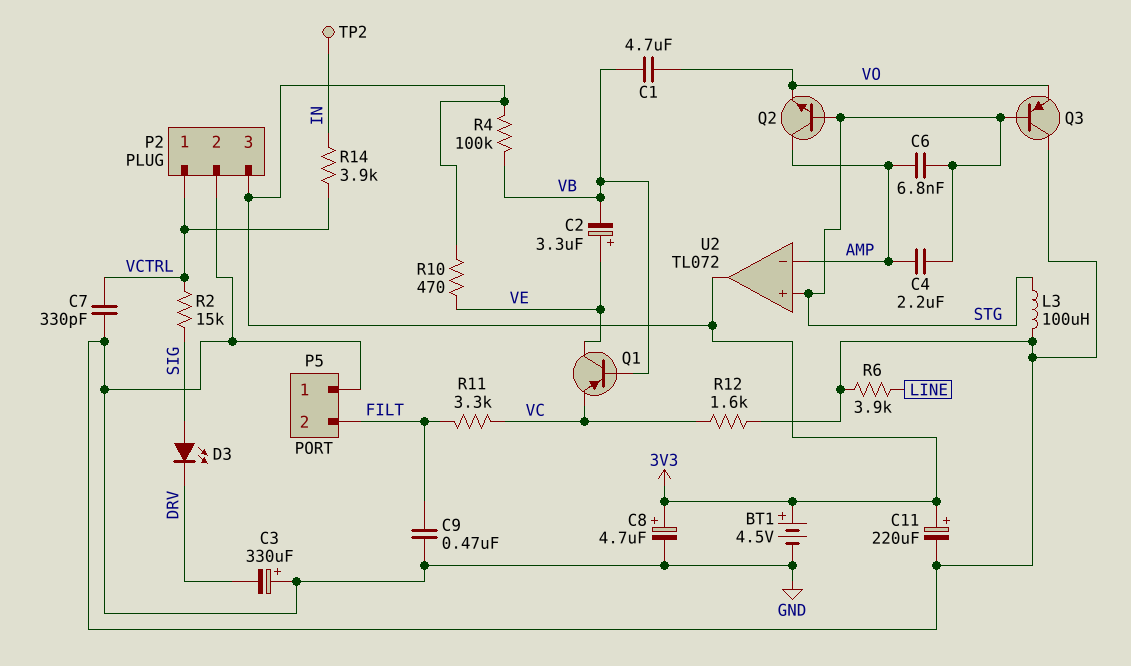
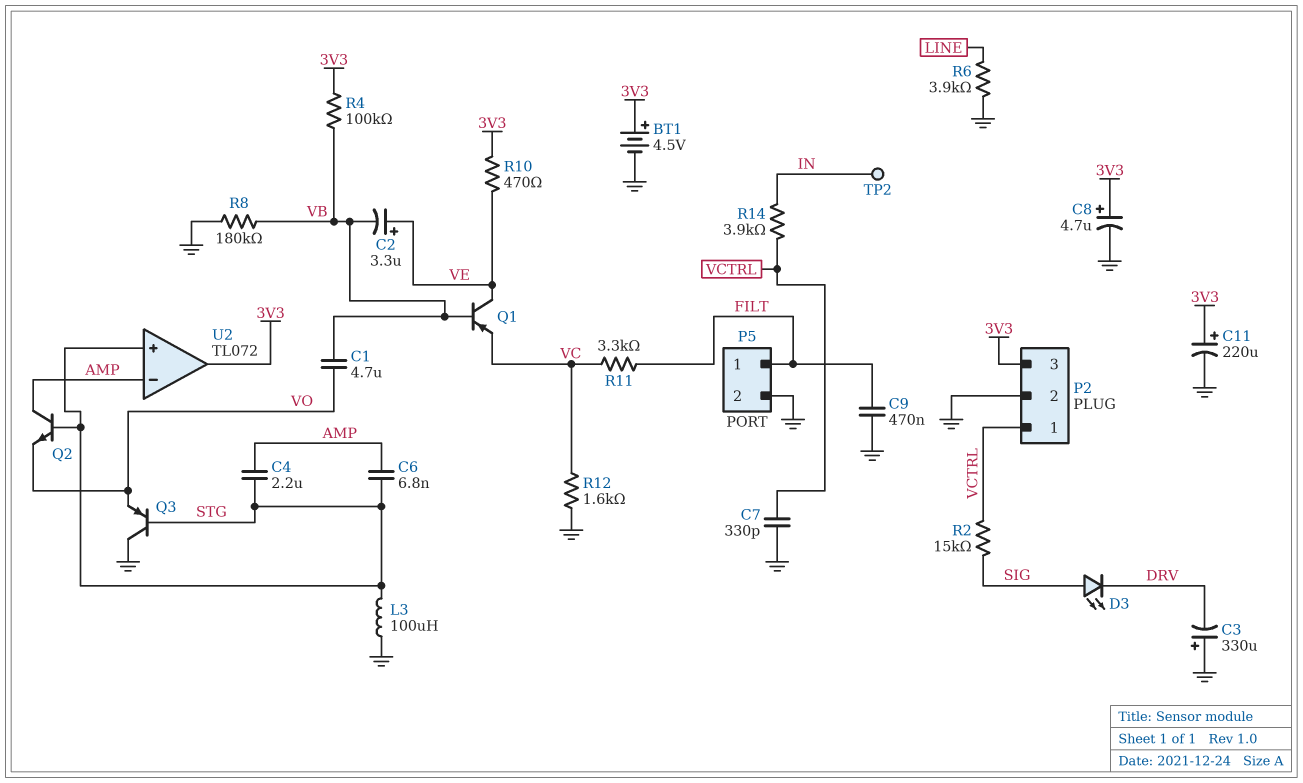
P5 pin 1: GND -> FILT
P5 pin 2: FILT -> GND
R8: none -> 180k (GND, VB)

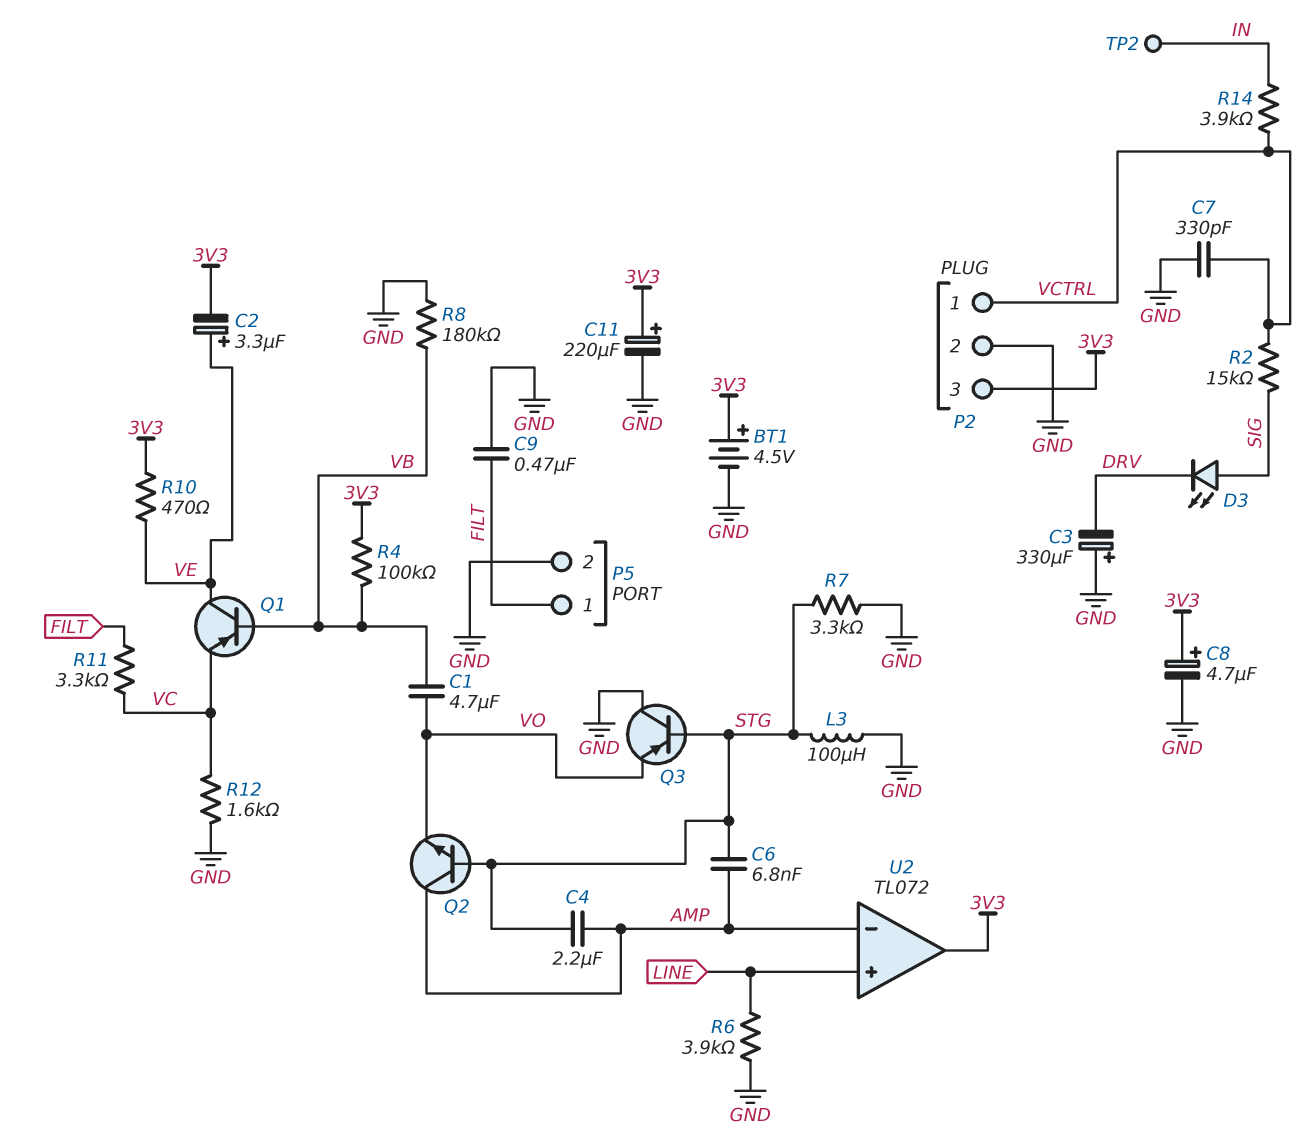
C2: 3.3uF (plus VE, minus VB) -> 3.3uF (plus VE, minus 3V3)
R7: none -> 3.3k (GND, STG)
U2 pin in+: STG -> LINE

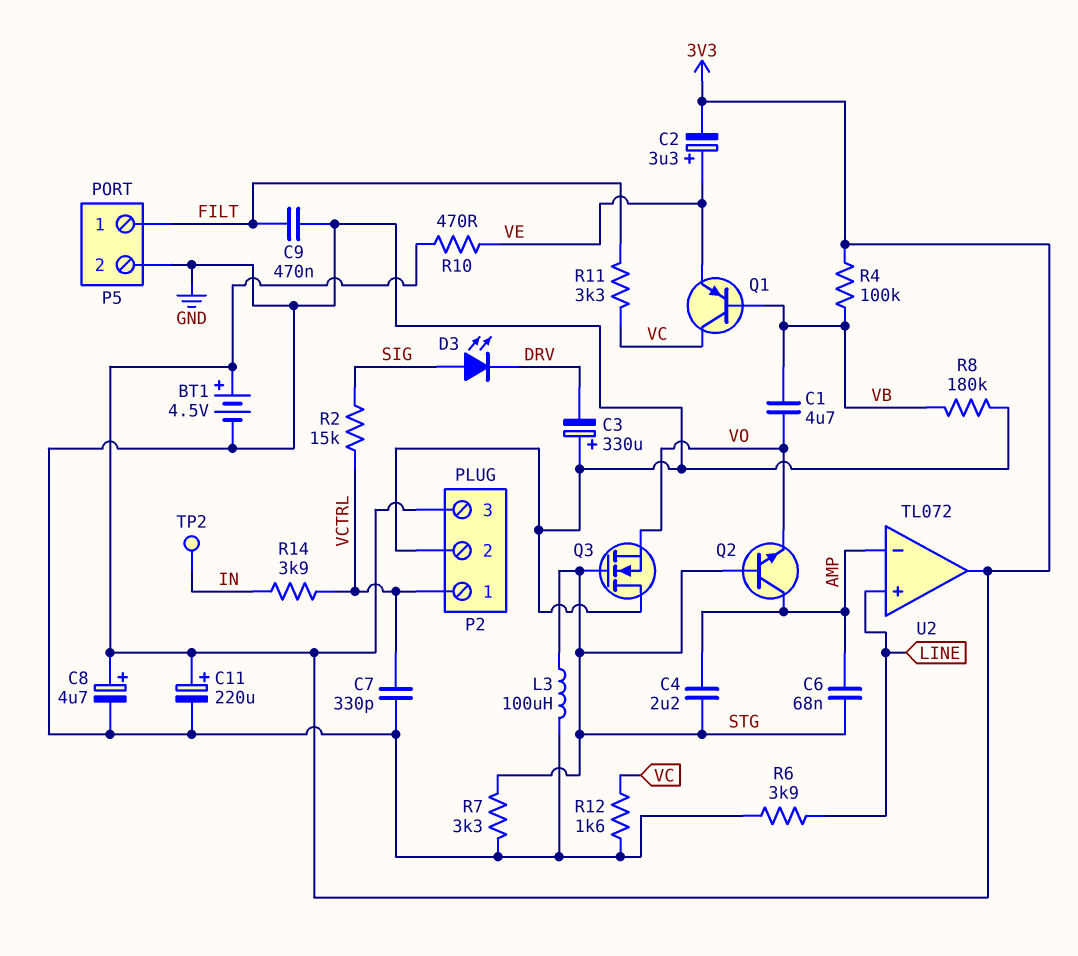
C6: 6.8nF (AMP, STG) -> 68nF (AMP, STG)
Q1: PNP (B VB, C VE, E VC) -> PNP (B VB, C VC, E VE)
Q3: PNP (B STG, C GND, E VO) -> NMOS (G STG, D GND, S VO)

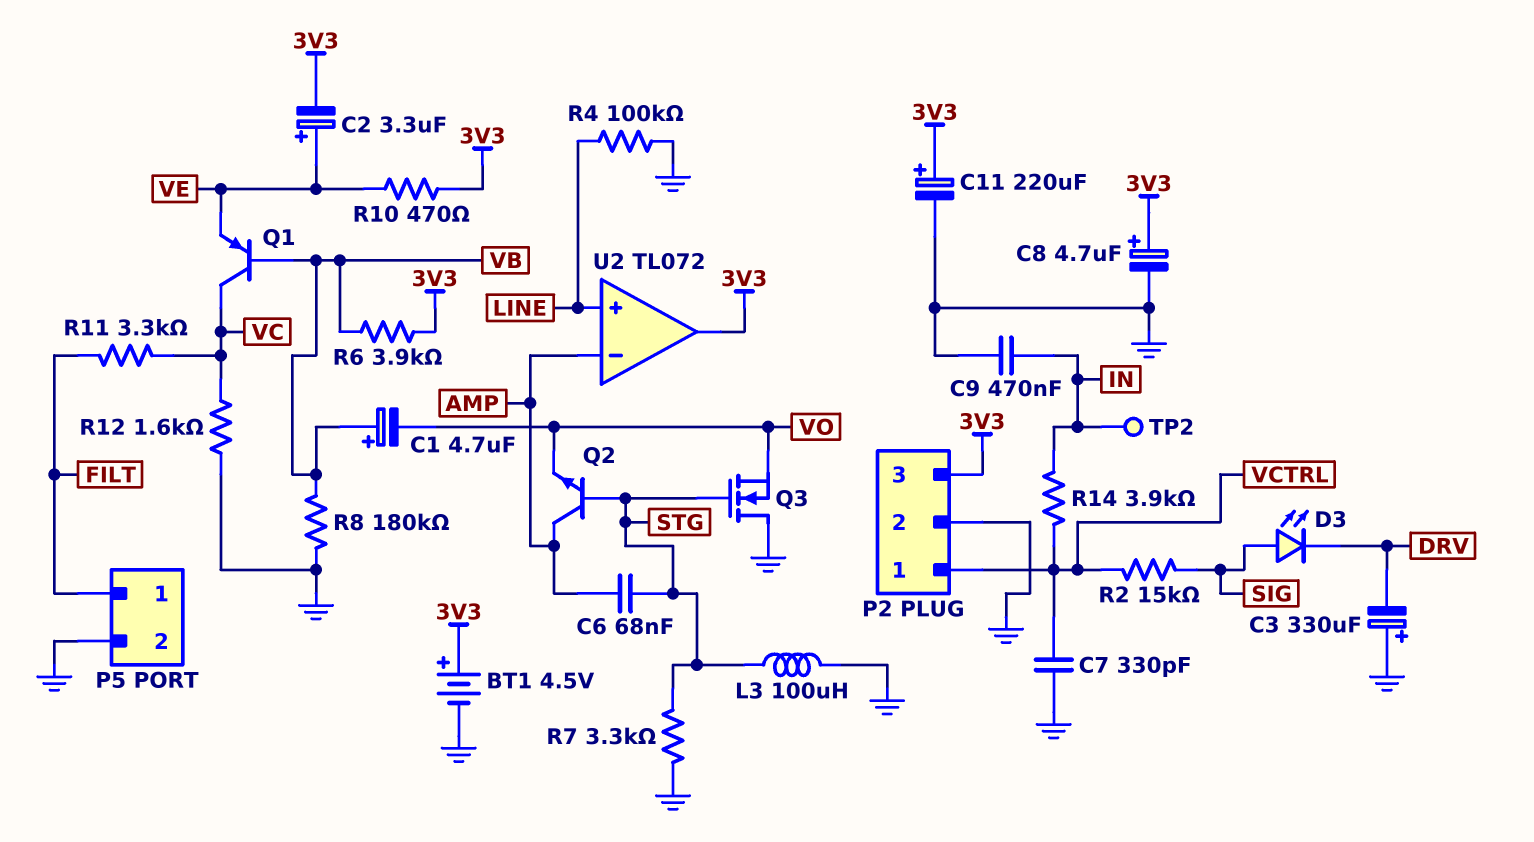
C1: 4.7uF (VB, VO) -> 4.7uF (plus VB, minus VO)
C4: 2.2uF (AMP, STG) -> none
C9: 470nF (FILT, GND) -> 470nF (GND, IN)
R4: 100k (3V3, VB) -> 100k (GND, LINE)
R6: 3.9k (GND, LINE) -> 3.9k (3V3, VB)

